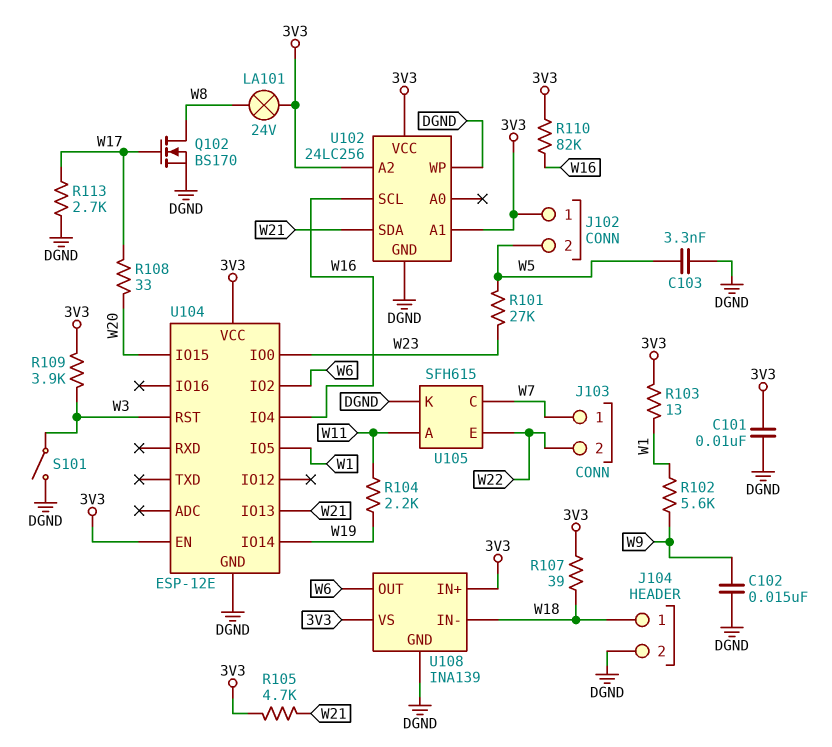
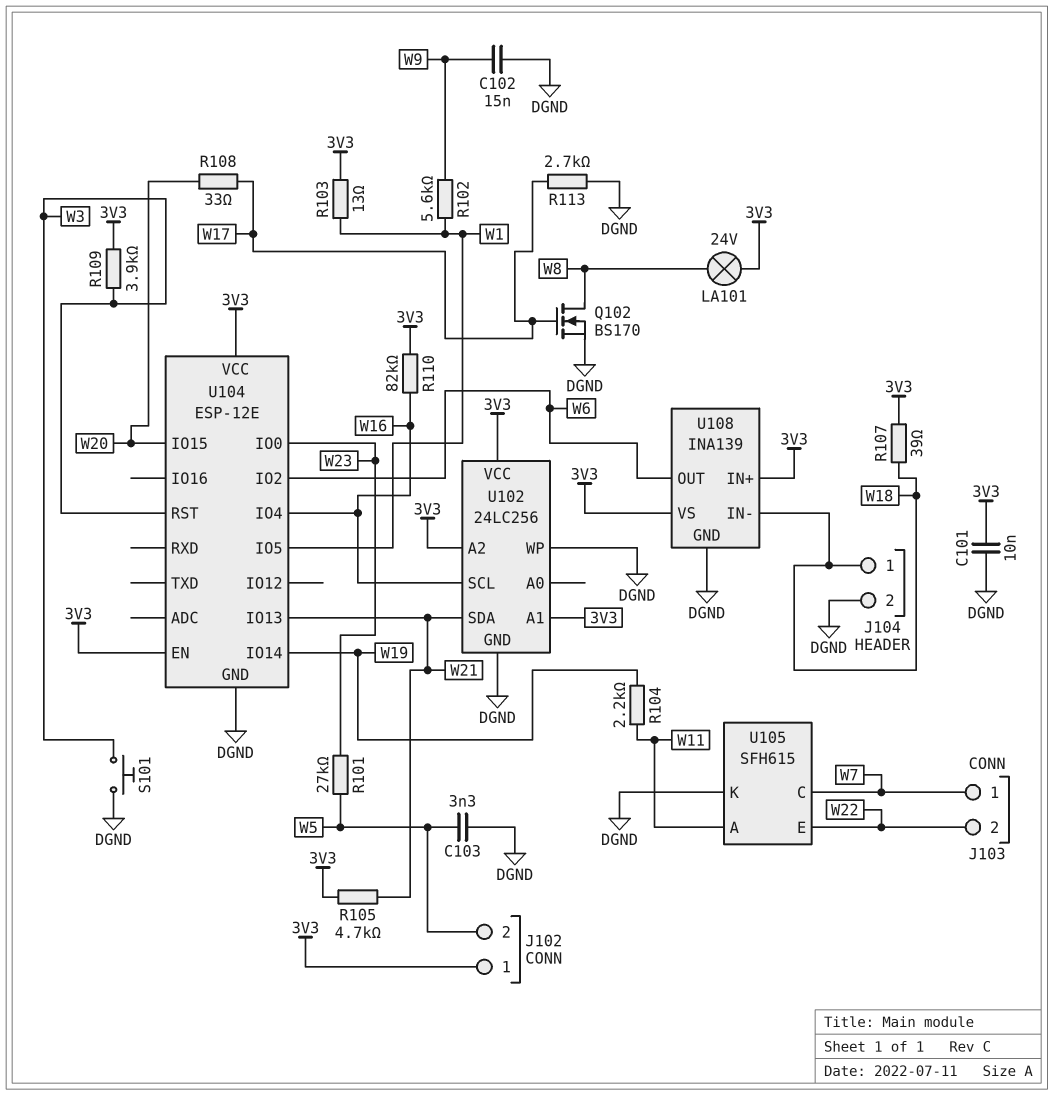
S101: switch (DGND, W3) -> button (DGND, W3)

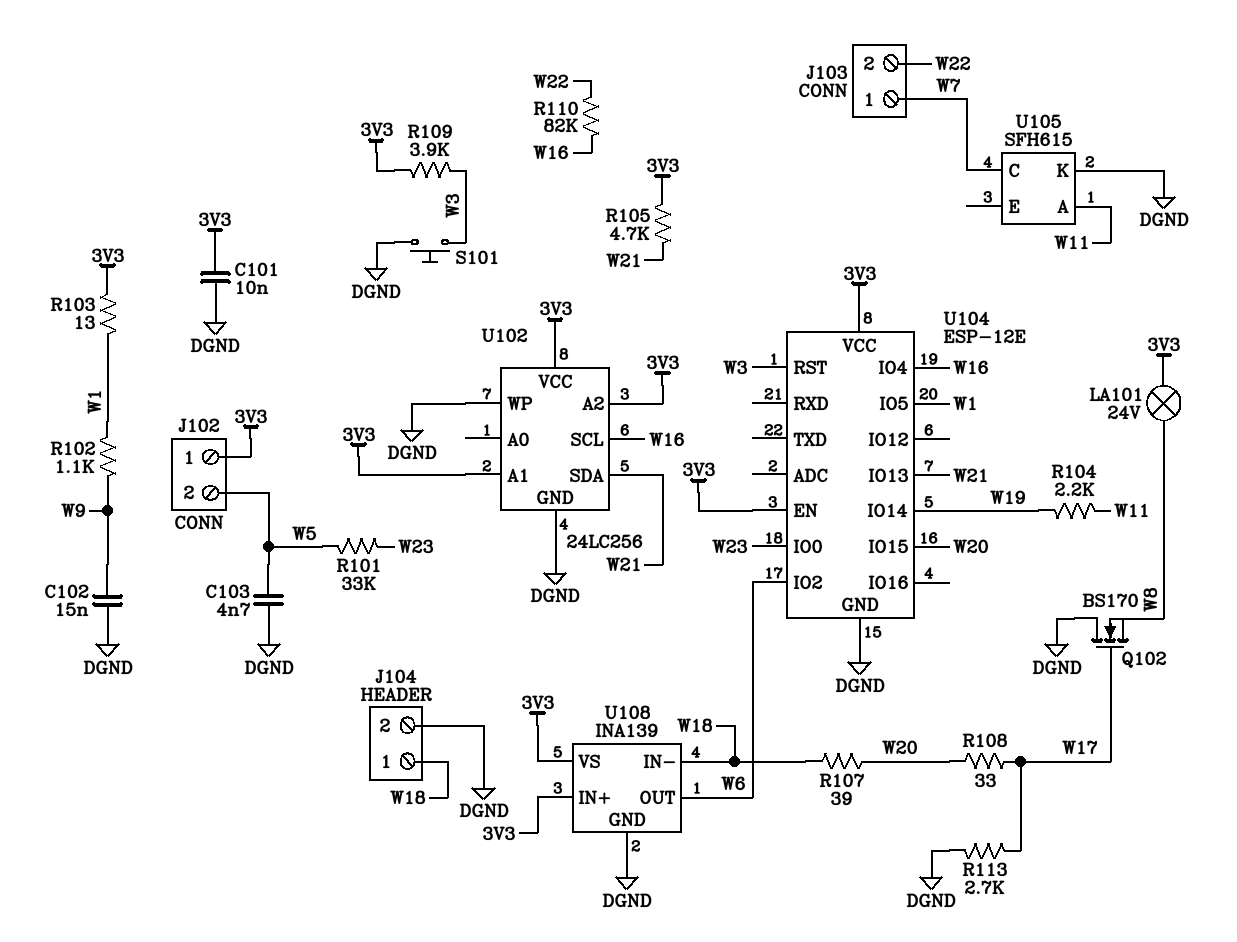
C103: 3.3nF (DGND, W5) -> 4.7nF (DGND, W5)
Q102: NMOS BS170 (G W17, D W8, S DGND) -> NMOS BS170 (G W17, D DGND, S W8)
R101: 27k (W5, W23) -> 33k (W5, W23)
R102: 5.6k (W1, W9) -> 1.1k (W1, W9)
R107: 39 (3V3, W18) -> 39 (W18, W20)
R110: 82k (3V3, W16) -> 82k (W16, W22)
U105 pin E: W22 -> none

